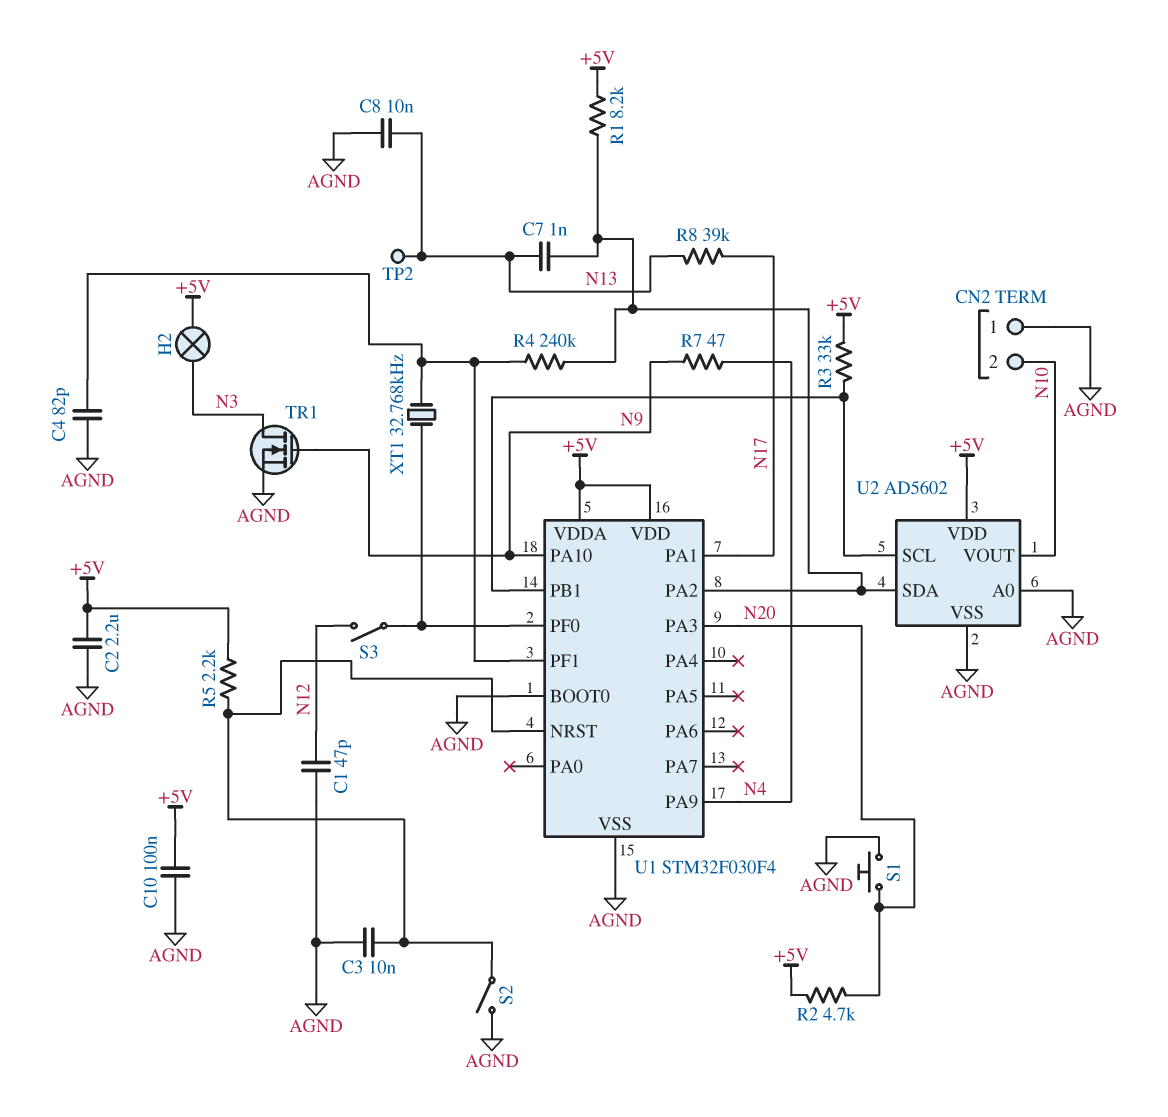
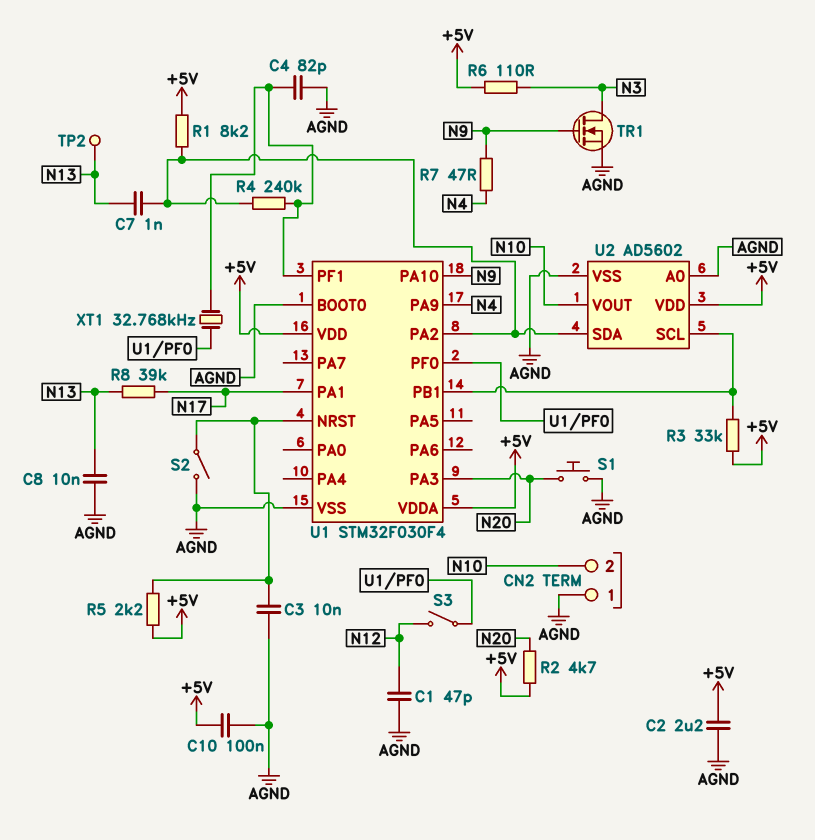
H2: lamp (+5V, N3) -> none
R6: none -> 110 (+5V, N3)

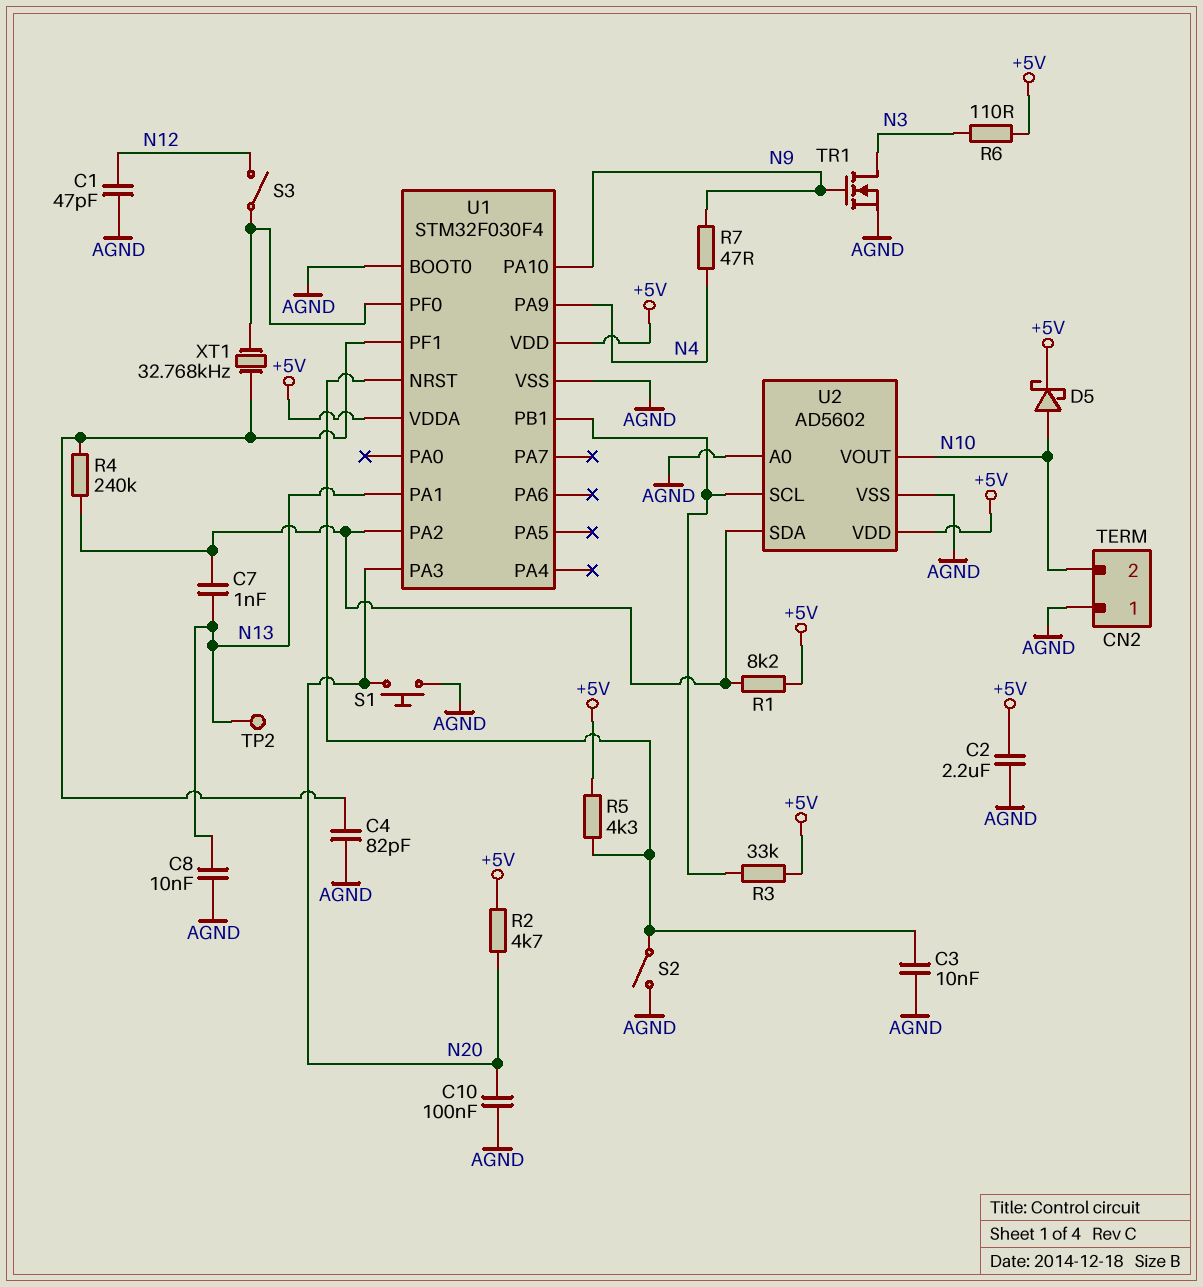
C10: 100nF (+5V, AGND) -> 100nF (AGND, N20)
D5: none -> schottky (A N10, K +5V)
R5: 2.2k (+5V, U1/NRST) -> 4.3k (+5V, U1/NRST)
R8: 39k (N13, N17) -> none
U1 pin PA1: N17 -> N13

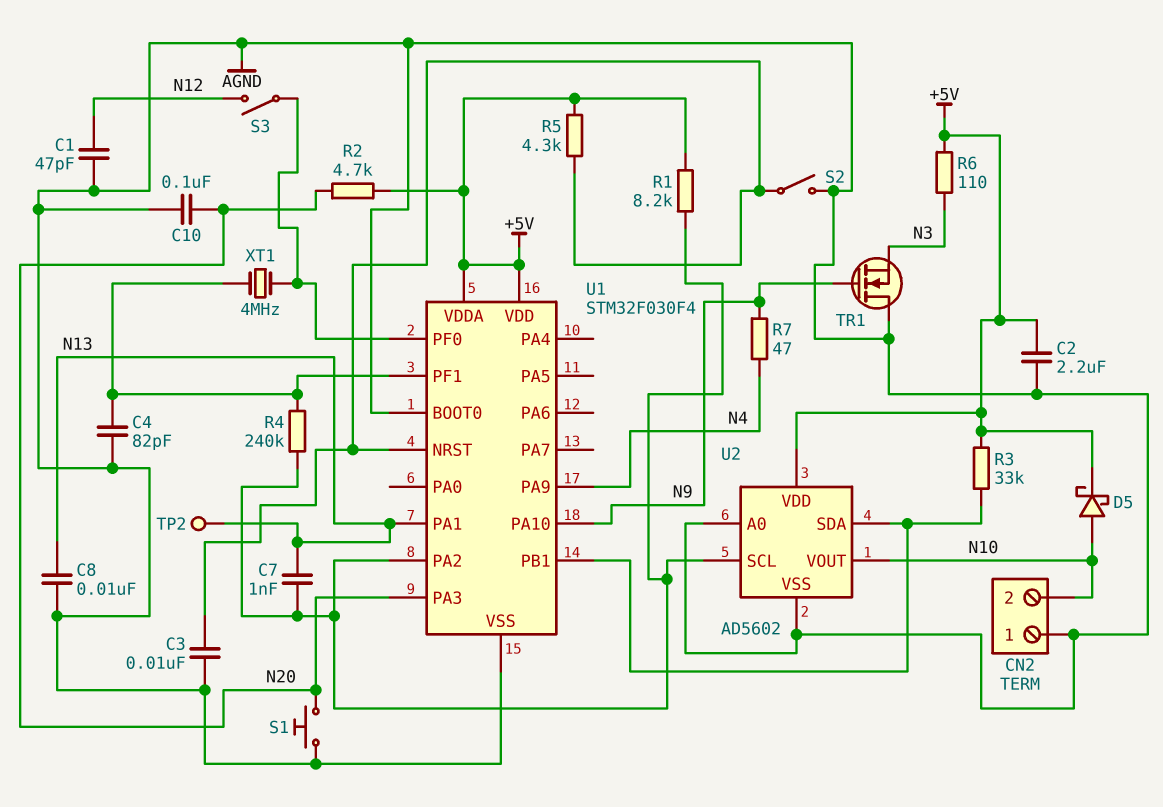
TR1: NMOS (G N9, D N3, S AGND) -> NMOS (G N9, D AGND, S N3)
U2 pin SCL: U1/PB1 -> U1/PA2
U2 pin SDA: U1/PA2 -> U1/PB1
XT1: 32.768kHz (U1/PF0, U1/PF1) -> 4MHz (U1/PF0, U1/PF1)

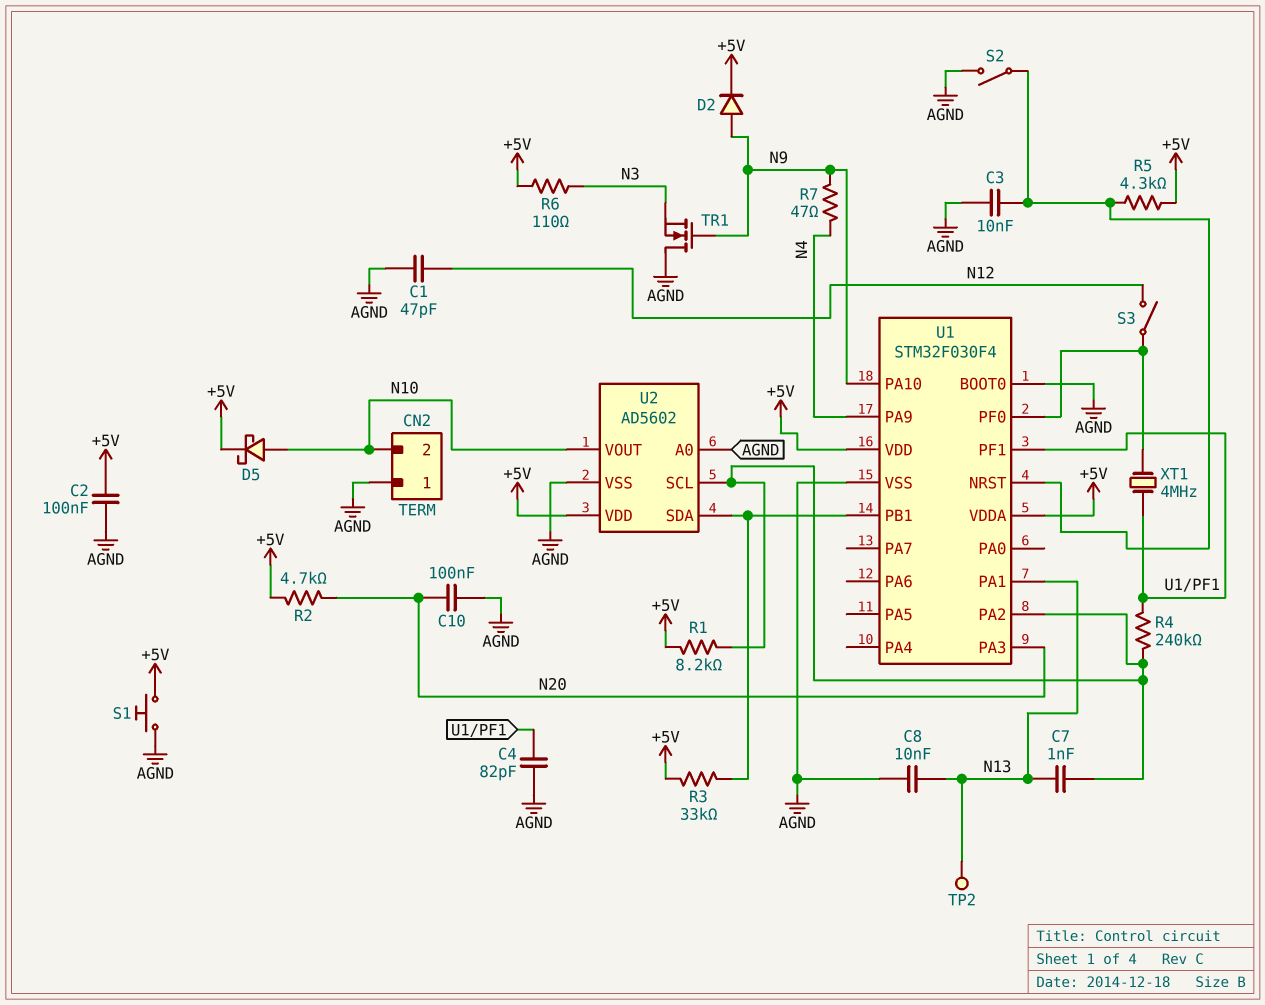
C2: 2.2uF (+5V, AGND) -> 100nF (+5V, AGND)
D2: none -> diode (A N9, K +5V)
S1: button (AGND, N20) -> button (+5V, AGND)

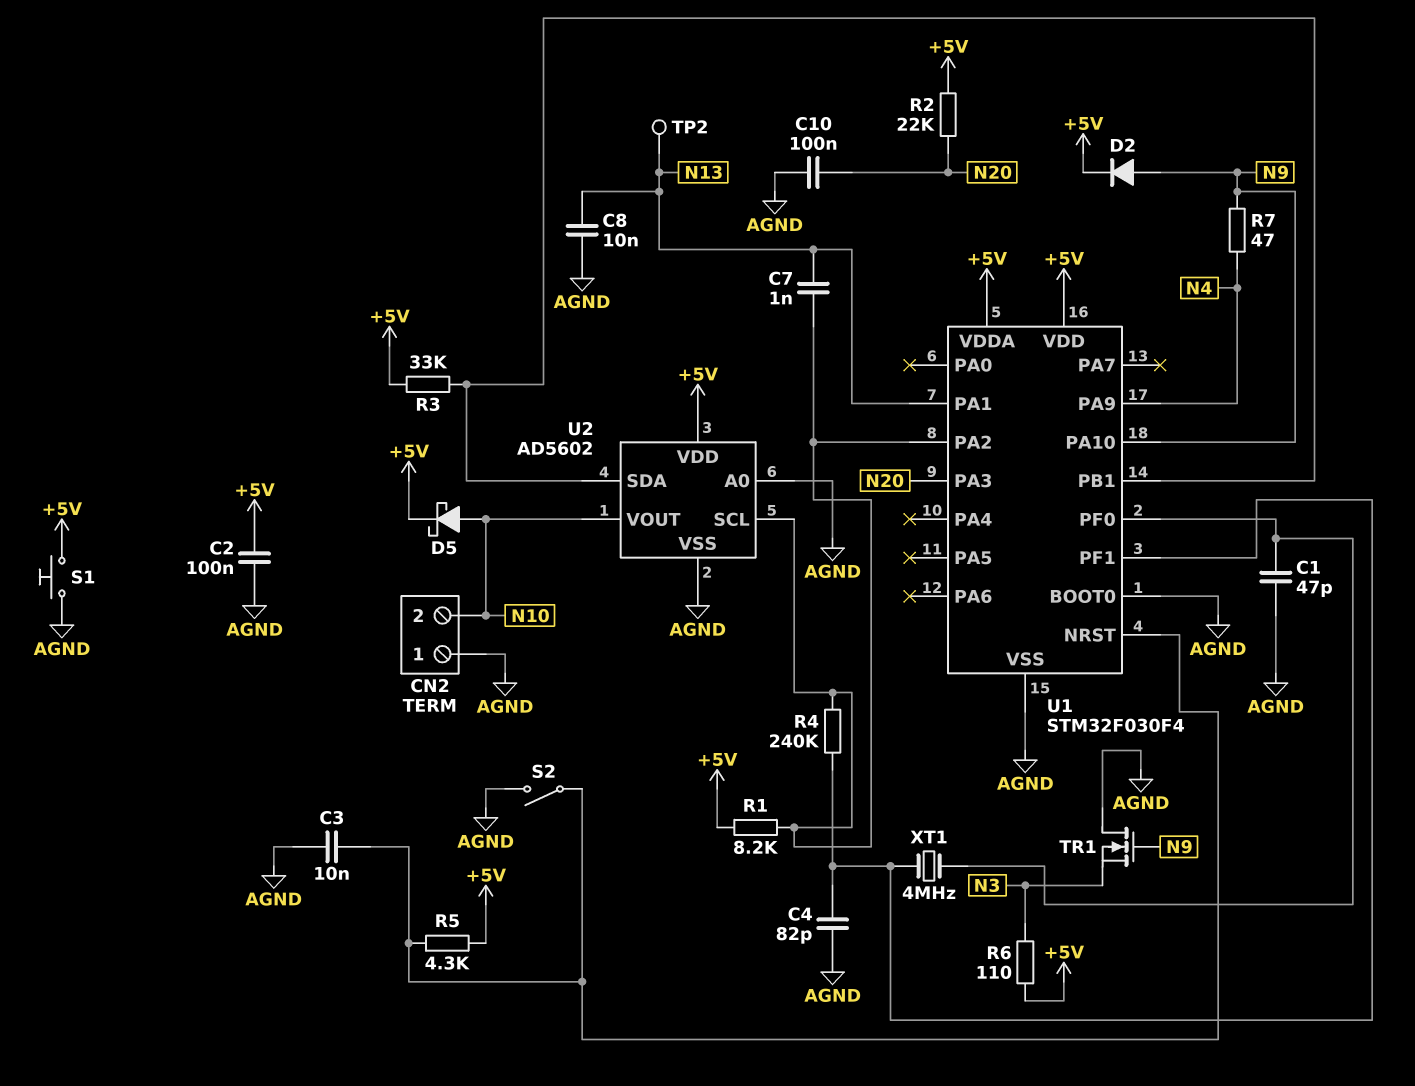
C1: 47pF (AGND, N12) -> 47pF (AGND, U1/PF0)
R2: 4.7k (+5V, N20) -> 22k (+5V, N20)
S3: switch (N12, U1/PF0) -> none

